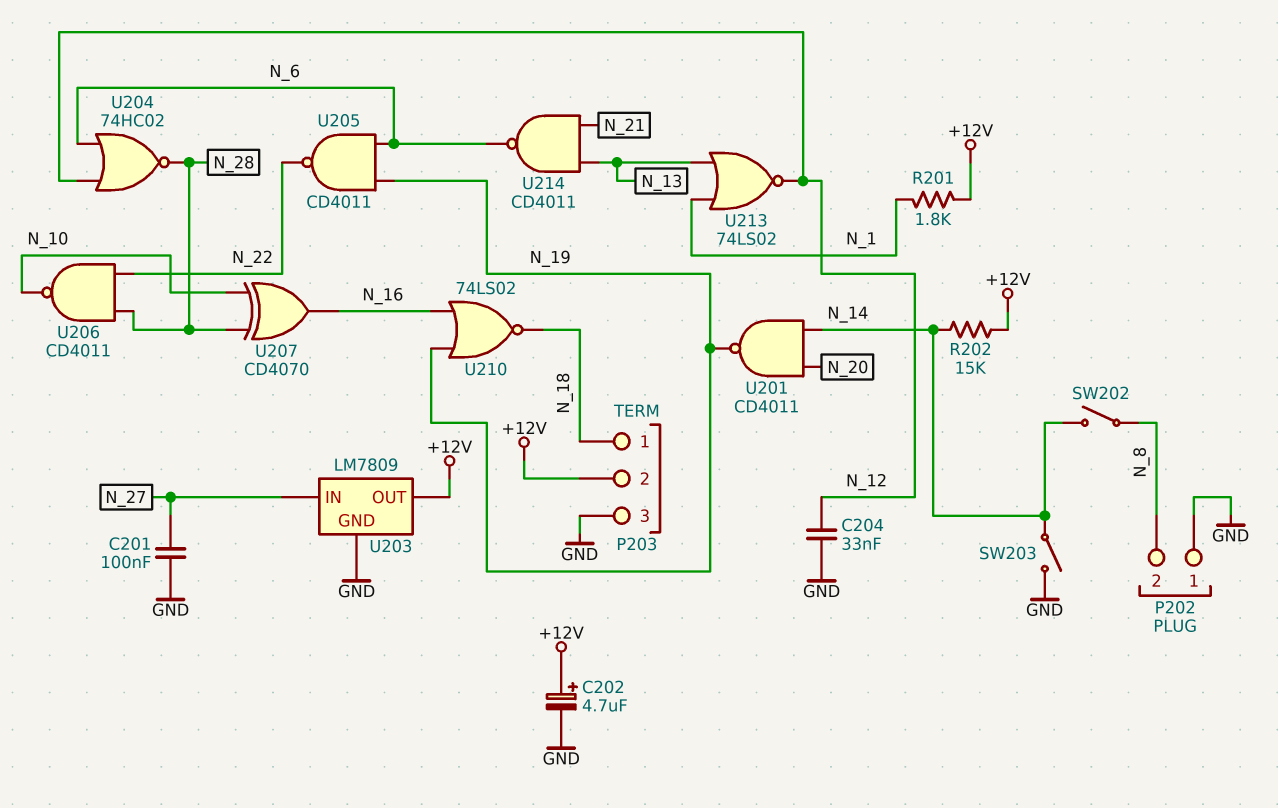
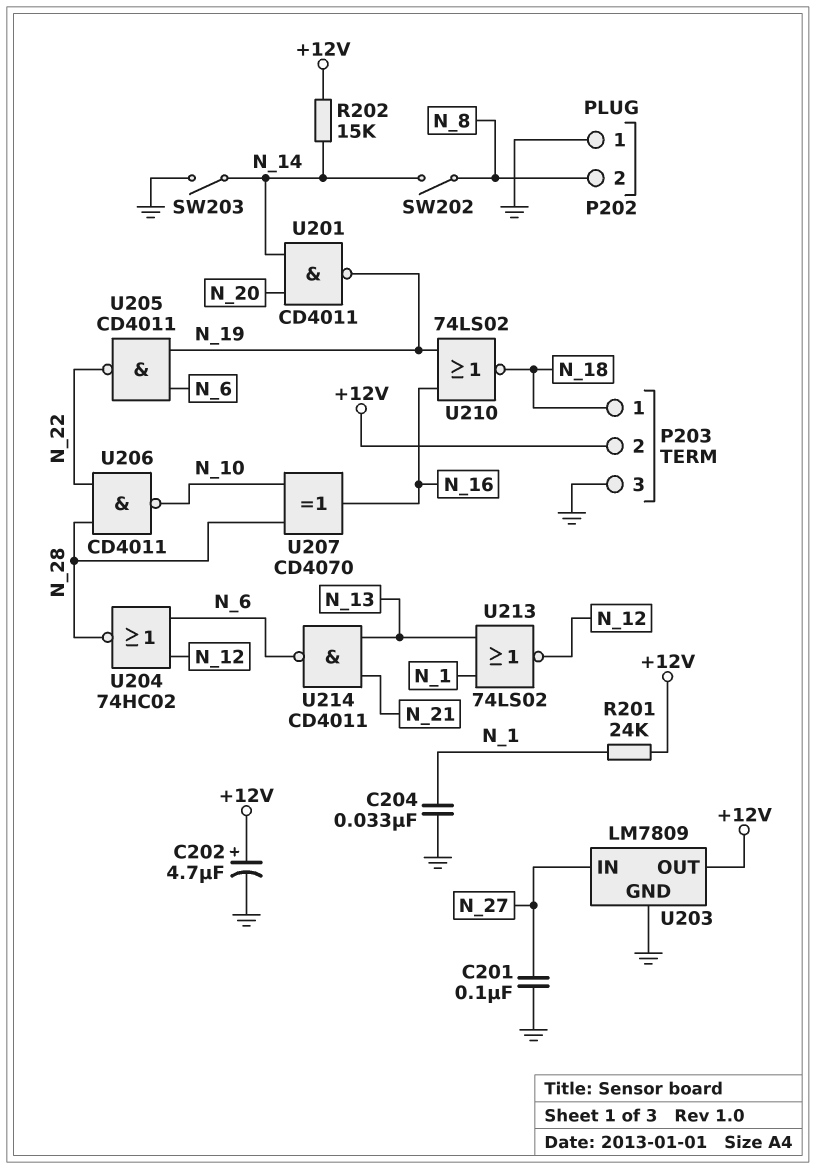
C204: 33nF (GND, N_12) -> 33nF (GND, N_1)
R201: 1.8k (+12V, N_1) -> 24k (+12V, N_1)

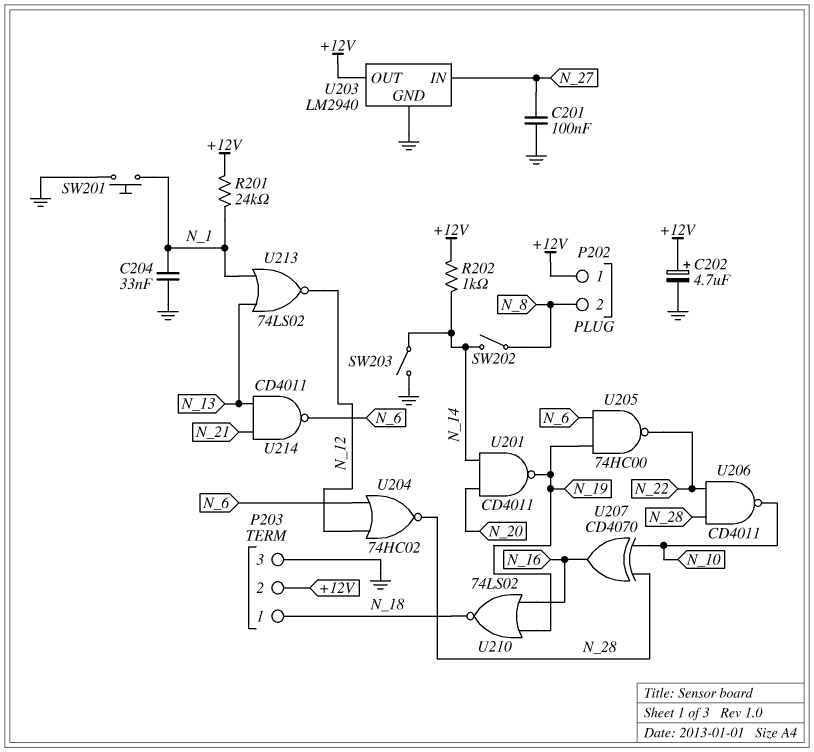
P202 pin 1: GND -> +12V
R202: 15k (+12V, N_14) -> 1k (+12V, N_14)
SW201: none -> button (GND, N_1)
U203: LM7809 -> LM2940
U205: NAND CD4011 (in N_6, in N_19, out N_22) -> NAND 74HC00 (in N_6, in N_19, out N_22)

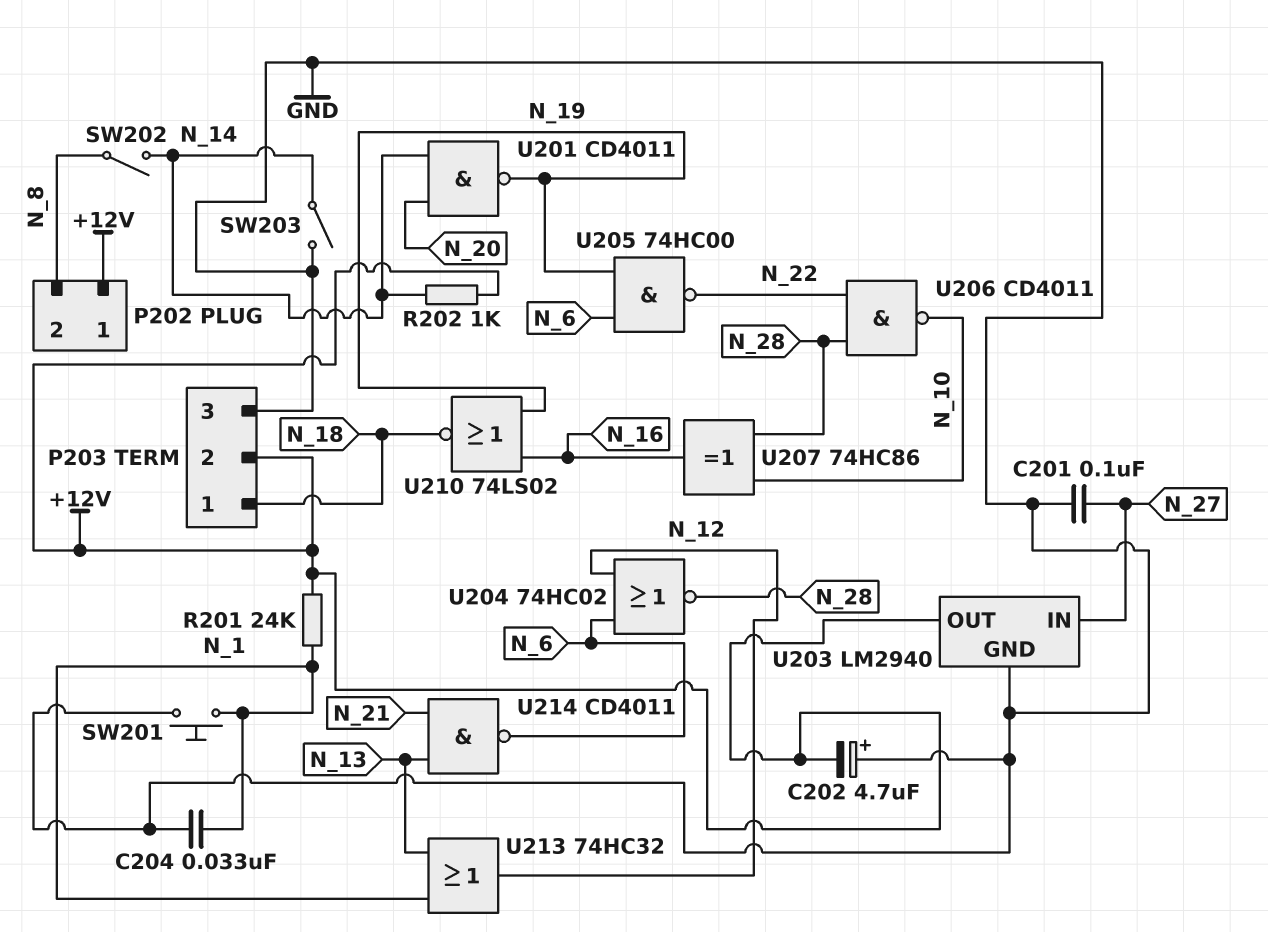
C202: 4.7uF (plus +12V, minus GND) -> 4.7uF (plus GND, minus +12V)
U207: XOR CD4070 (in N_10, in N_28, out N_16) -> XOR 74HC86 (in N_10, in N_28, out N_16)
U213: NOR 74LS02 (in N_1, in N_13, out N_12) -> OR 74HC32 (in N_1, in N_13, out N_12)

